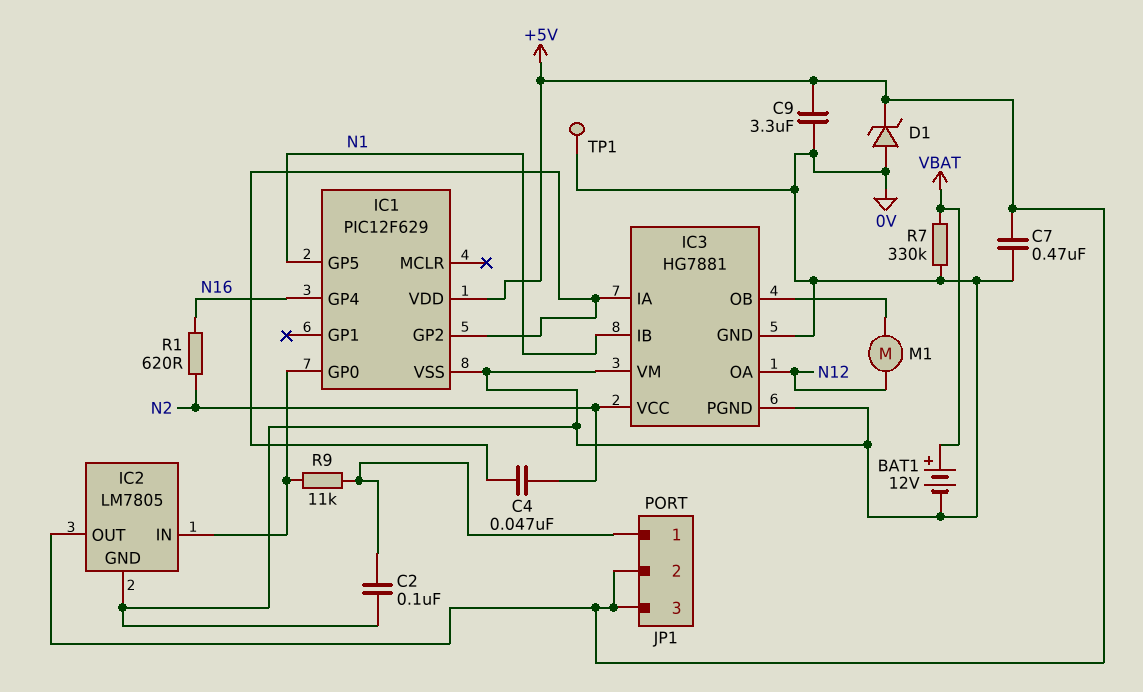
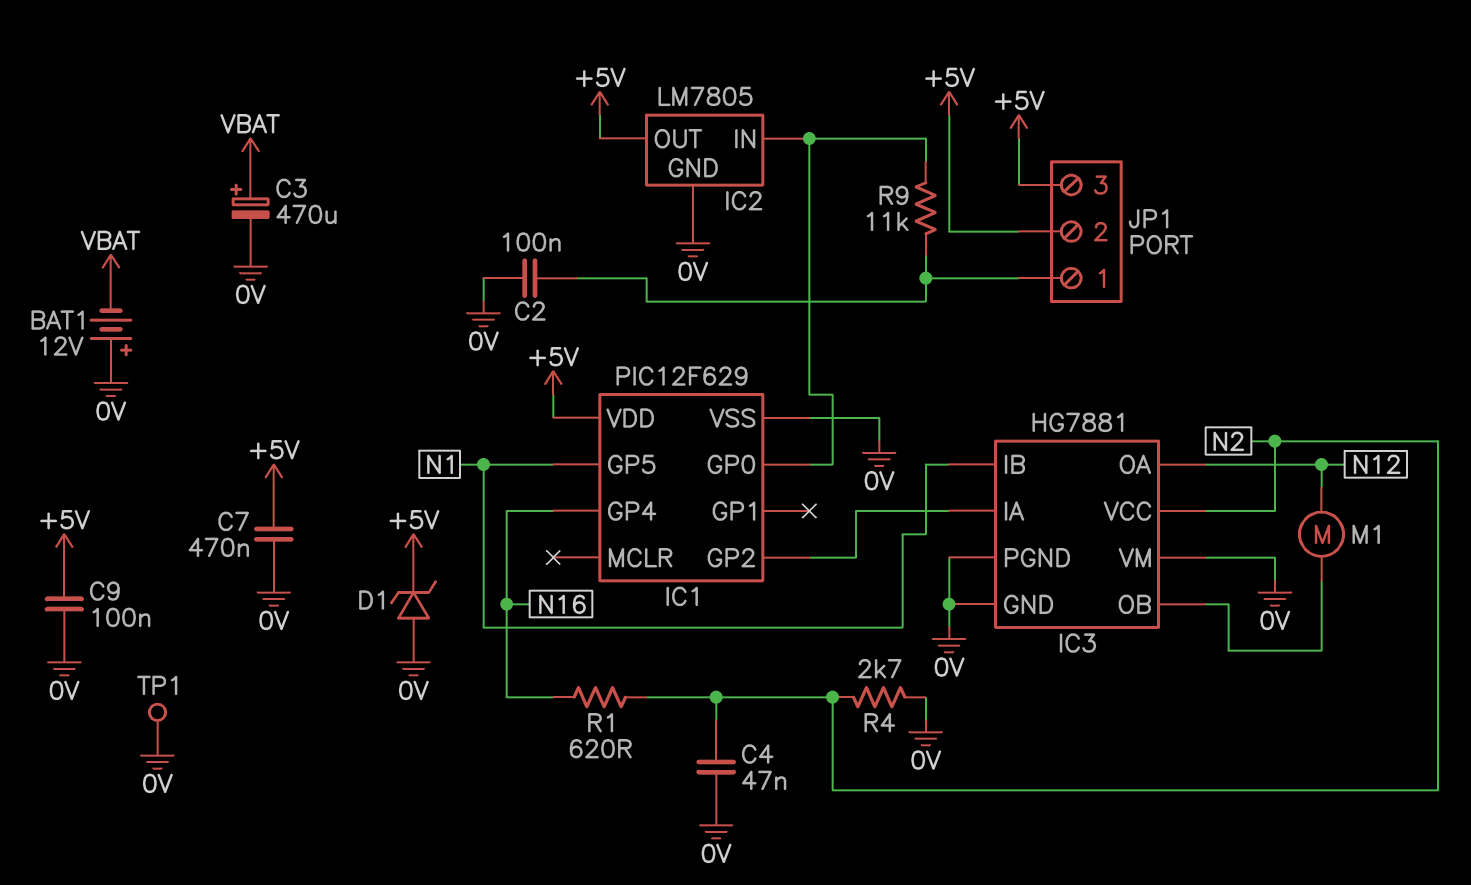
BAT1: 12V (plus VBAT, minus 0V) -> 12V (plus 0V, minus VBAT)
C3: none -> 470uF (plus VBAT, minus 0V)
C4: 47nF (IC1/GP2, N2) -> 47nF (0V, N2)
C9: 3.3uF (+5V, 0V) -> 100nF (+5V, 0V)
R4: none -> 2.7k (0V, N2)
R7: 330k (0V, VBAT) -> none

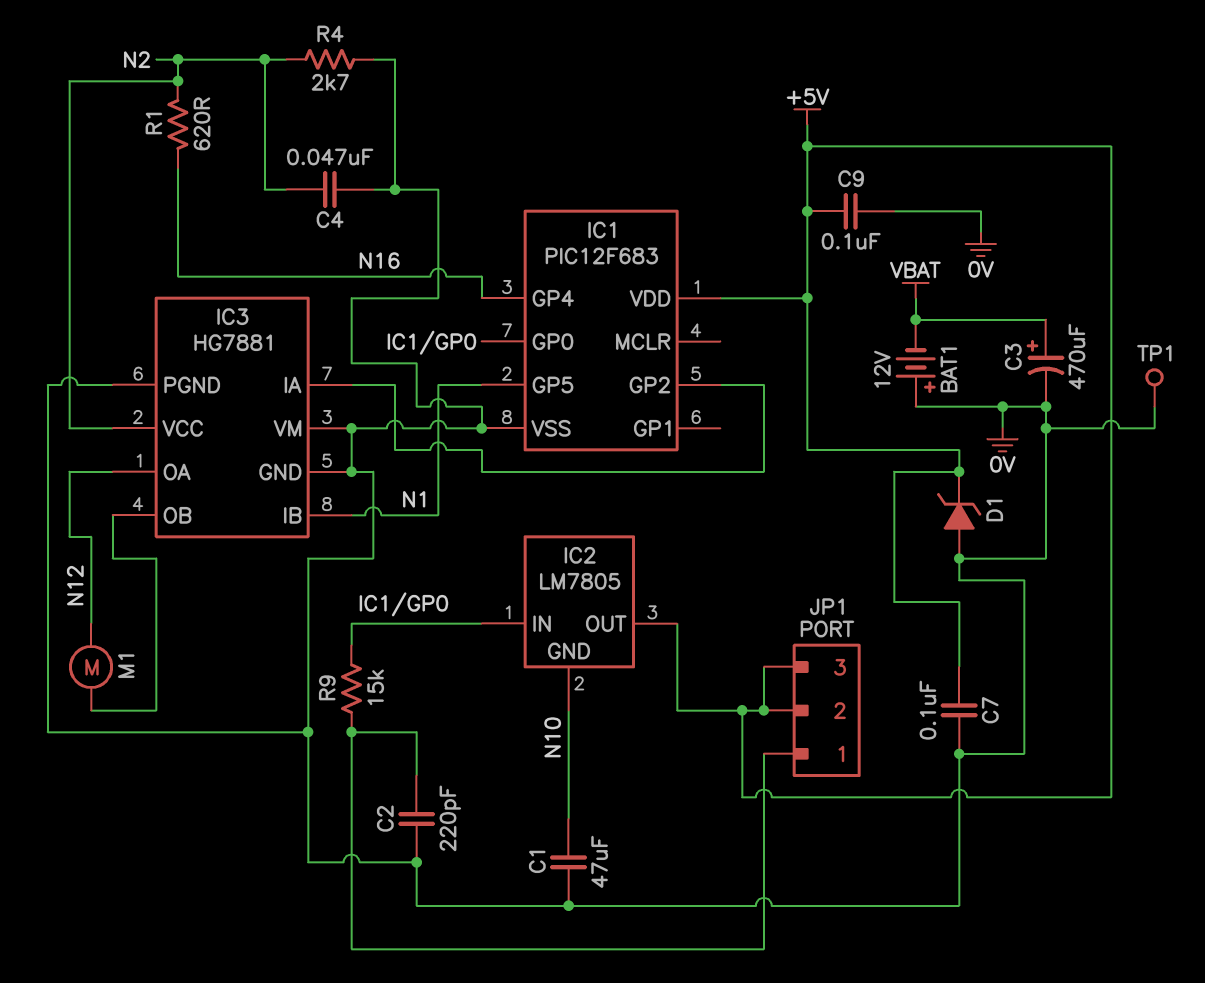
C1: none -> 47uF (0V, N10)
C2: 100nF (0V, JP1/1) -> 220pF (0V, JP1/1)
C7: 470nF (+5V, 0V) -> 100nF (+5V, 0V)
IC1: PIC12F629 -> PIC12F683
IC2 pin GND: 0V -> N10
R9: 11k (IC1/GP0, JP1/1) -> 15k (IC1/GP0, JP1/1)

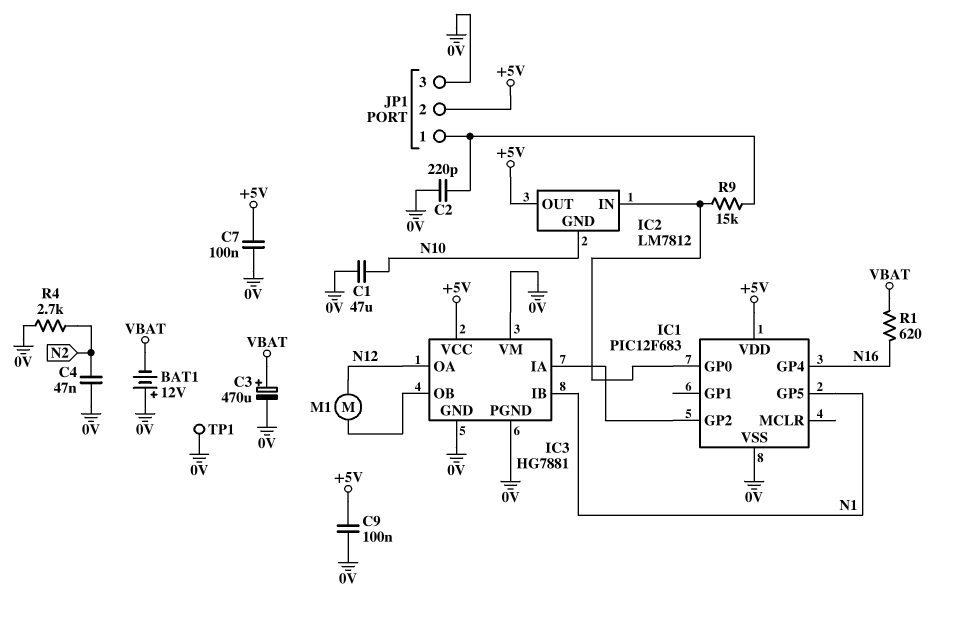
D1: zener (A 0V, K +5V) -> none
IC2: LM7805 -> LM7812
IC3 pin VCC: N2 -> +5V
JP1 pin 3: +5V -> 0V
R1: 620 (N2, N16) -> 620 (N16, VBAT)

